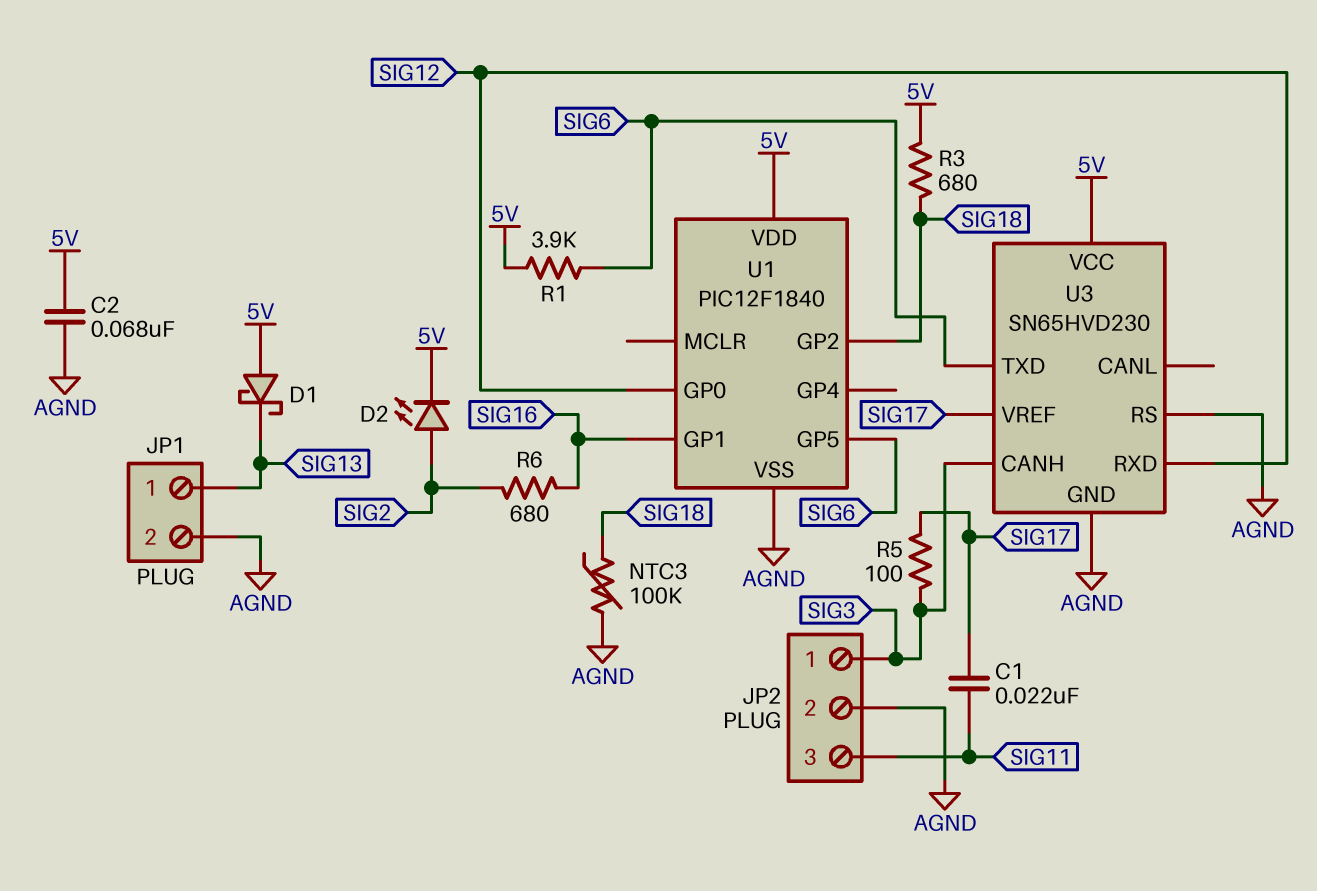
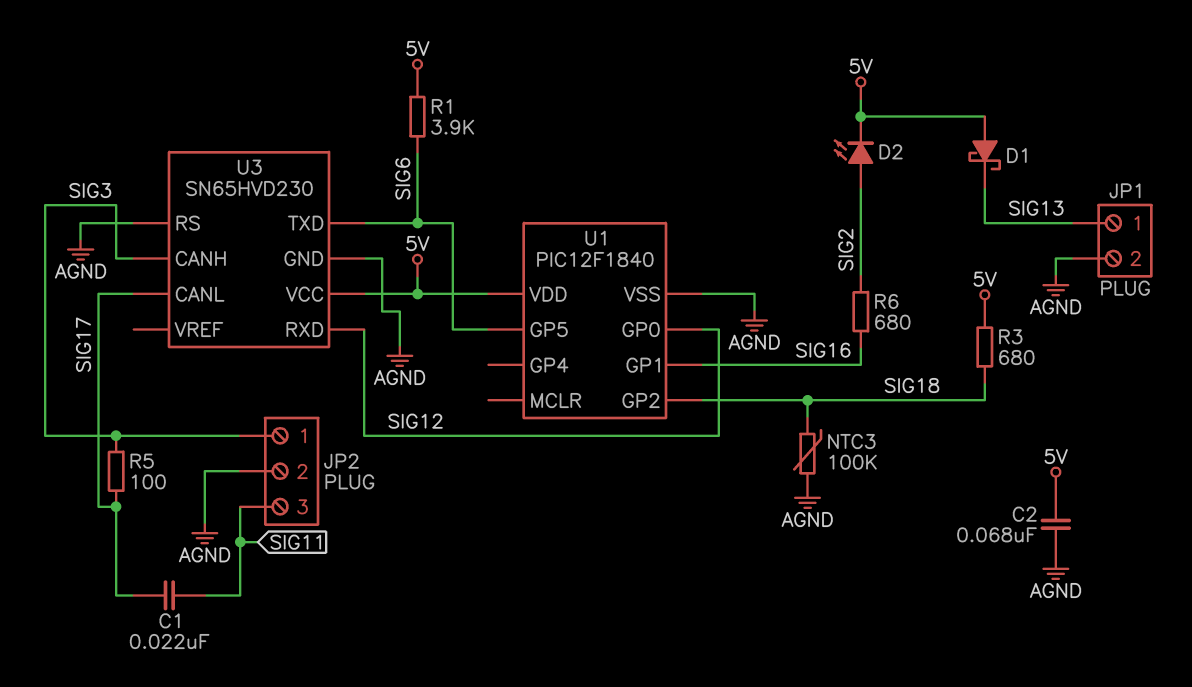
U3 pin CANL: none -> SIG17
U3 pin VREF: SIG17 -> none

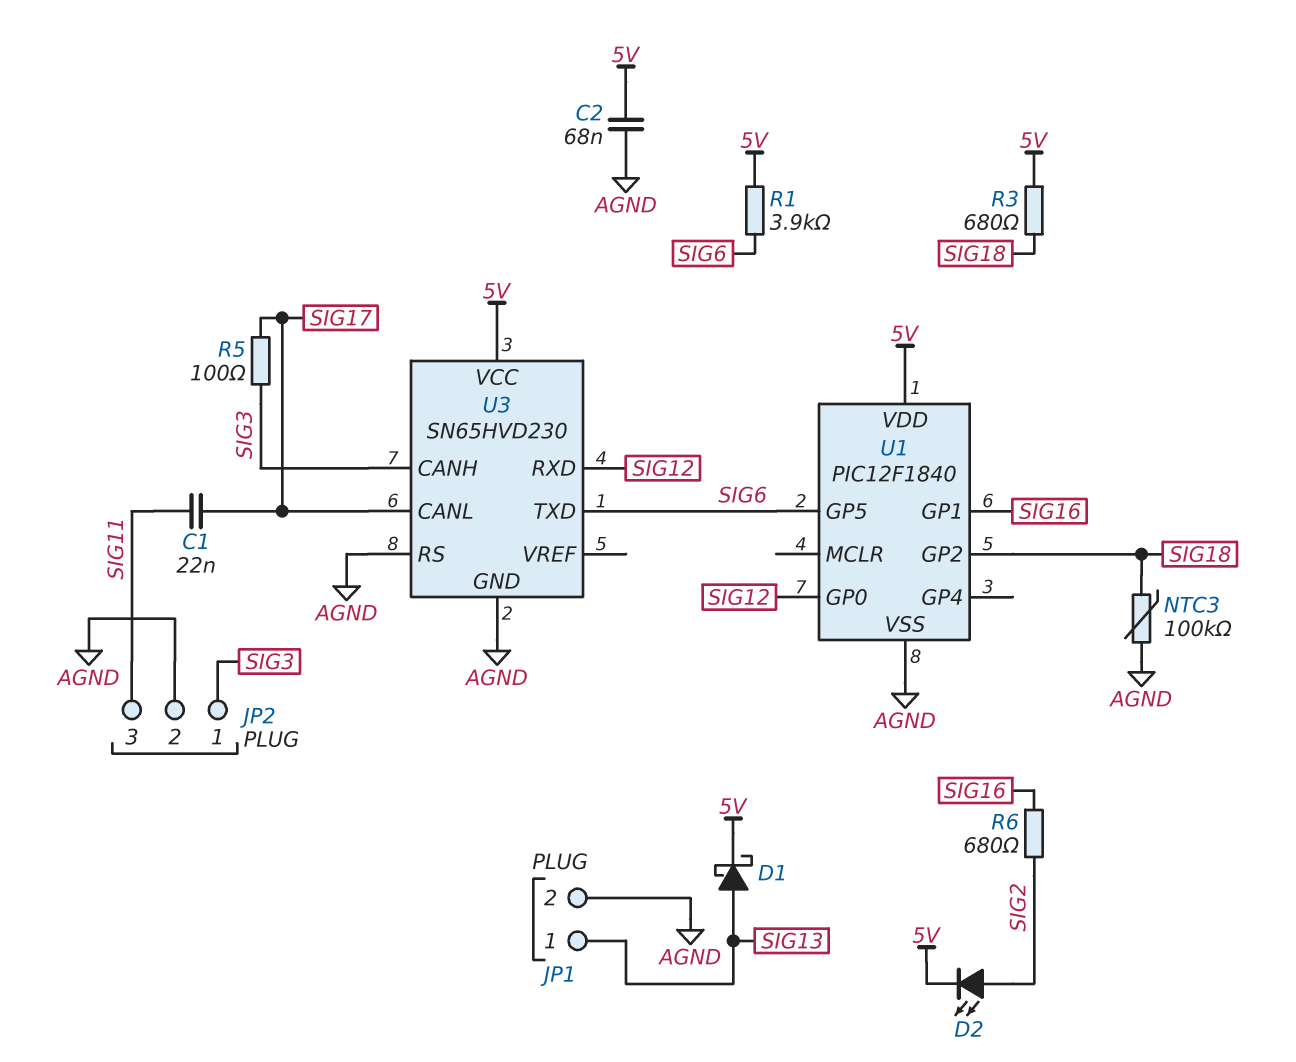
D1: schottky (A 5V, K SIG13) -> schottky (A SIG13, K 5V)

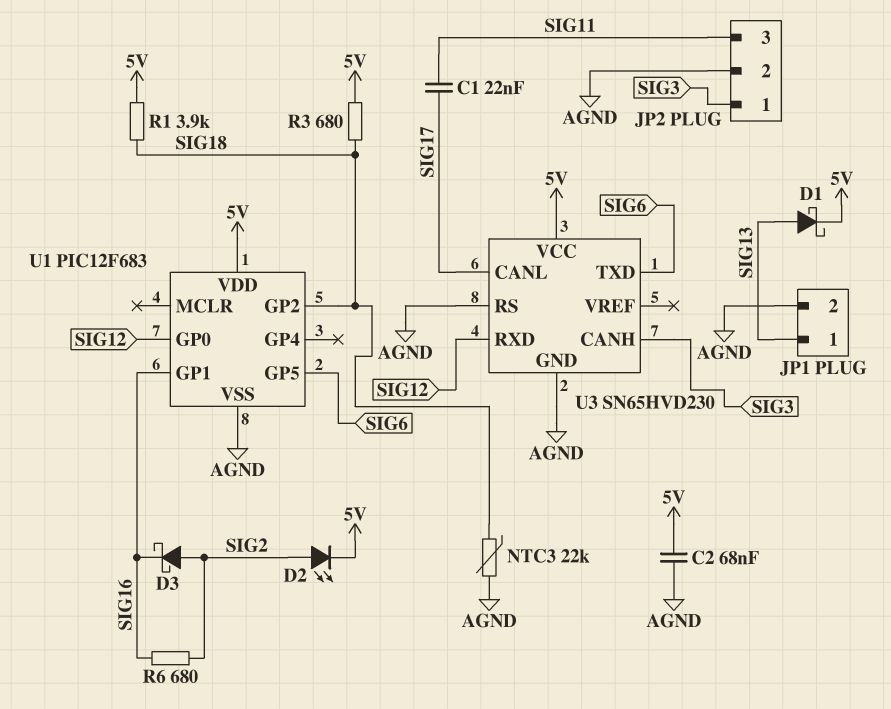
D3: none -> schottky (A SIG2, K SIG16)
NTC3: 100k (AGND, SIG18) -> 22k (AGND, SIG18)
R1: 3.9k (5V, SIG6) -> 3.9k (5V, SIG18)
R5: 100 (SIG3, SIG17) -> none
U1: PIC12F1840 -> PIC12F683

